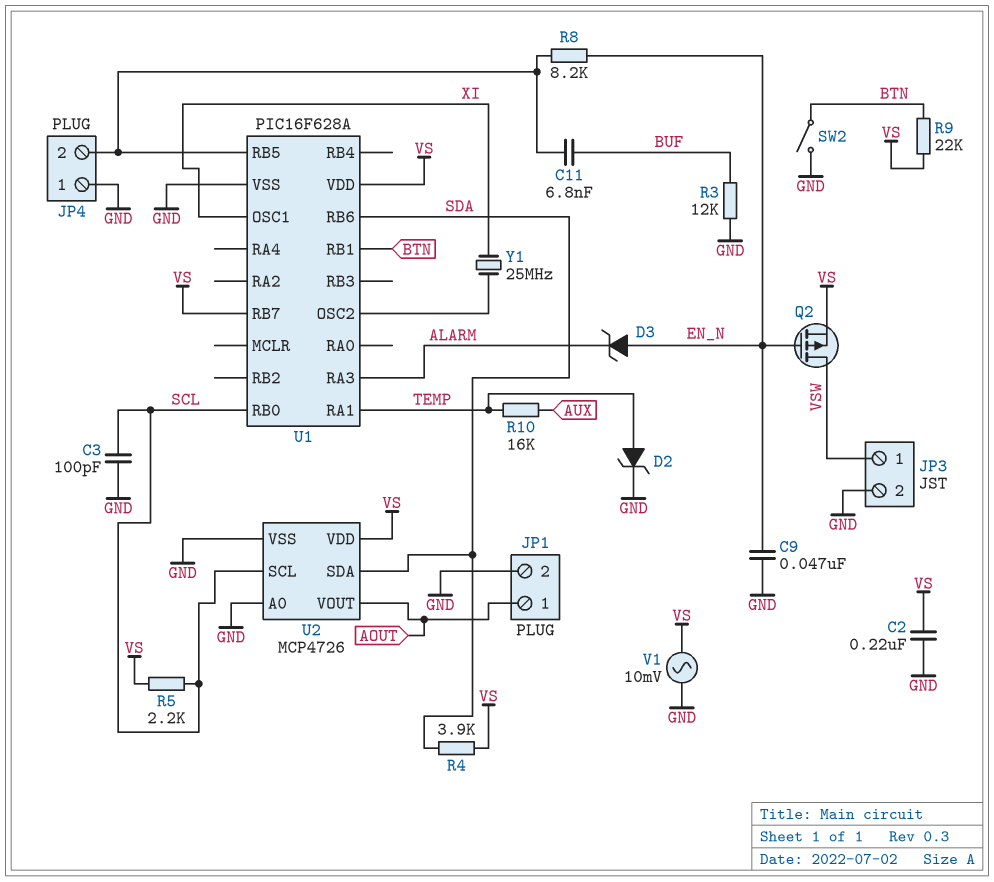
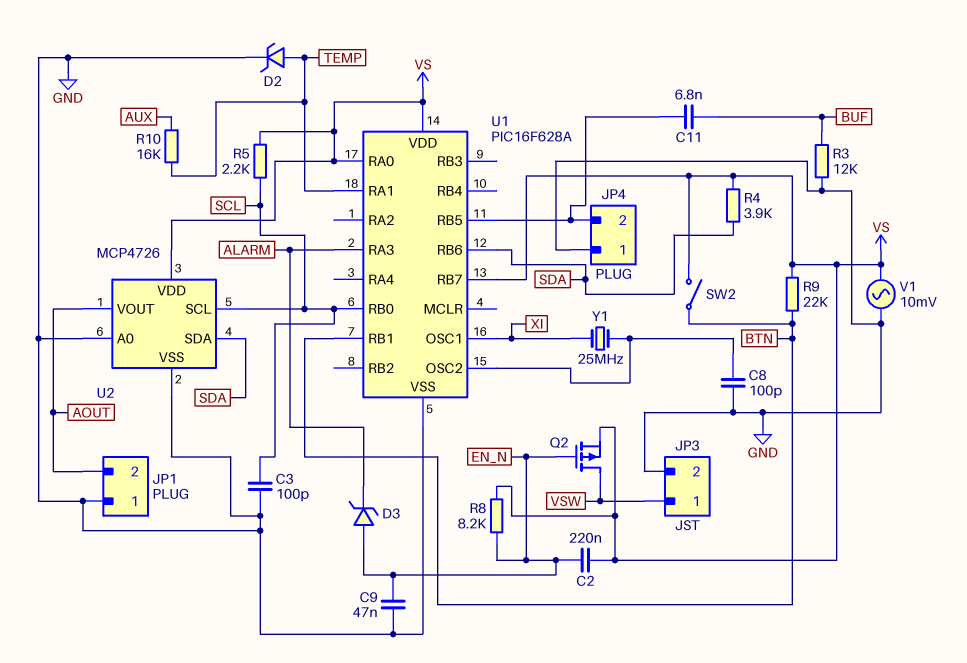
C2: 220nF (GND, VS) -> 220nF (EN_N, VS)
C8: none -> 100pF (GND, U1/OSC2)
JP1 pin 1: AOUT -> GND
JP1 pin 2: GND -> AOUT
R8: 8.2k (EN_N, JP4/2) -> 8.2k (EN_N, VS)
SW2: switch (BTN, GND) -> switch (BTN, VS)
U1 pin RA0: none -> VS

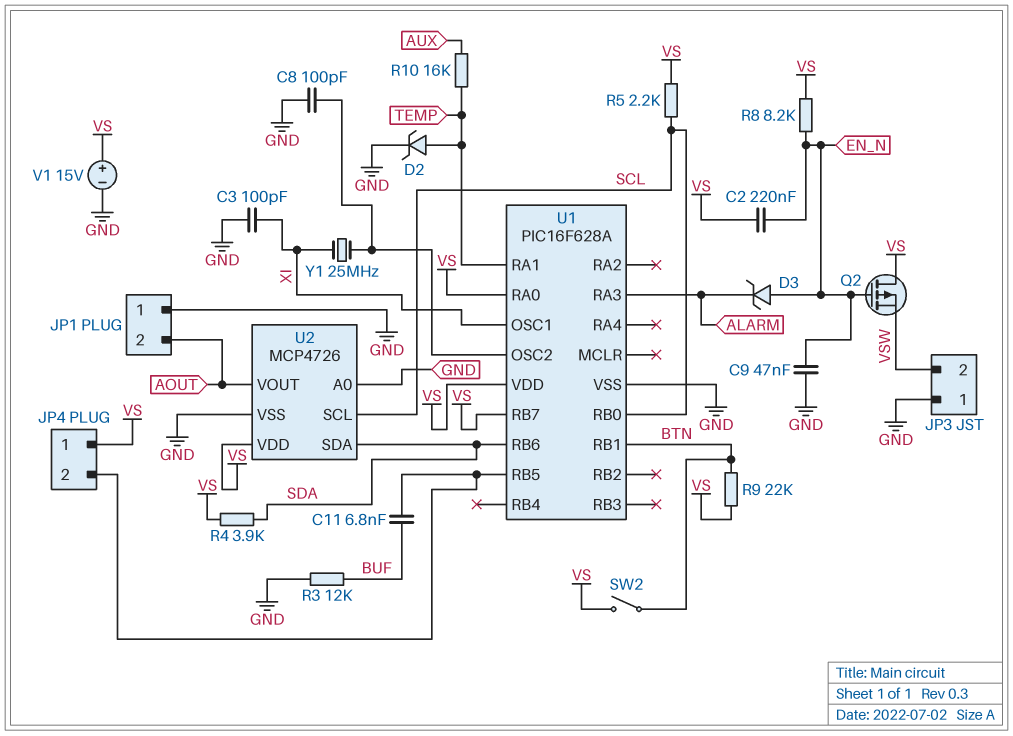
C3: 100pF (GND, SCL) -> 100pF (GND, XI)
JP3 pin 1: VSW -> GND
JP3 pin 2: GND -> VSW
JP4 pin 1: GND -> VS
Q2: PMOS (G EN_N, D VSW, S VS) -> PMOS (G EN_N, D VS, S VSW)
V1: AC 10mV (GND, VS) -> 15V (plus VS, minus GND)

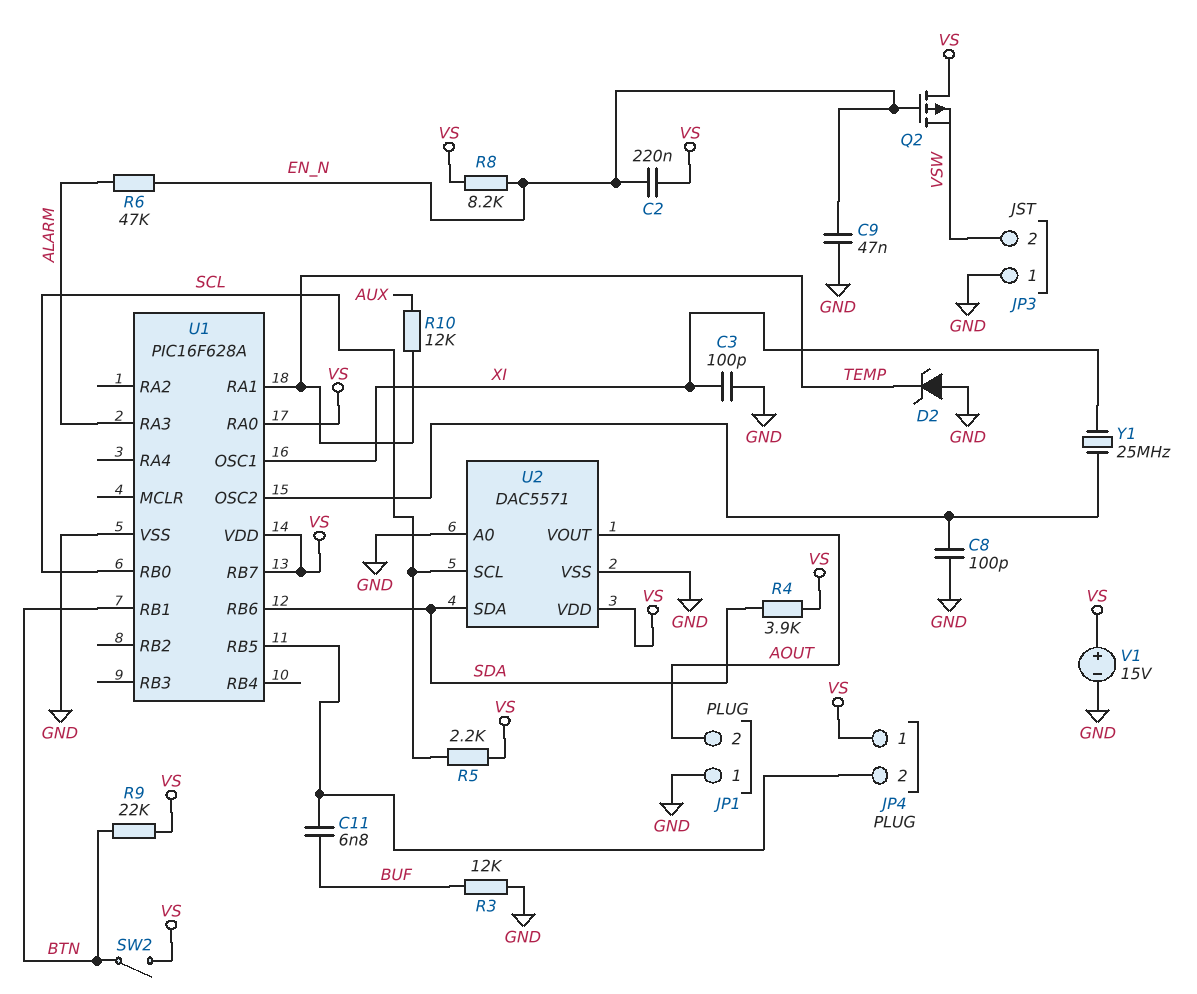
D2: zener (A TEMP, K GND) -> zener (A GND, K TEMP)
D3: zener (A EN_N, K ALARM) -> none
R6: none -> 47k (ALARM, EN_N)
R10: 16k (AUX, TEMP) -> 12k (AUX, TEMP)
U2: MCP4726 -> DAC5571

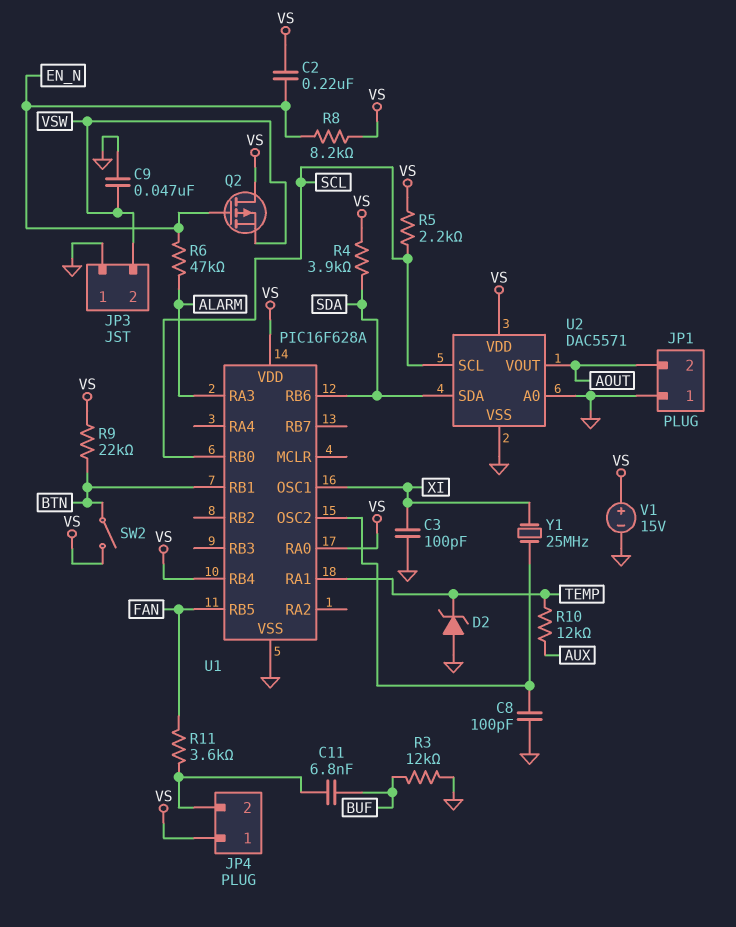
C9: 47nF (EN_N, GND) -> 47nF (GND, VSW)
R11: none -> 3.6k (FAN, JP4/2)
U1 pin RB4: none -> VS
U1 pin RB5: JP4/2 -> FAN
U1 pin RB7: VS -> none

